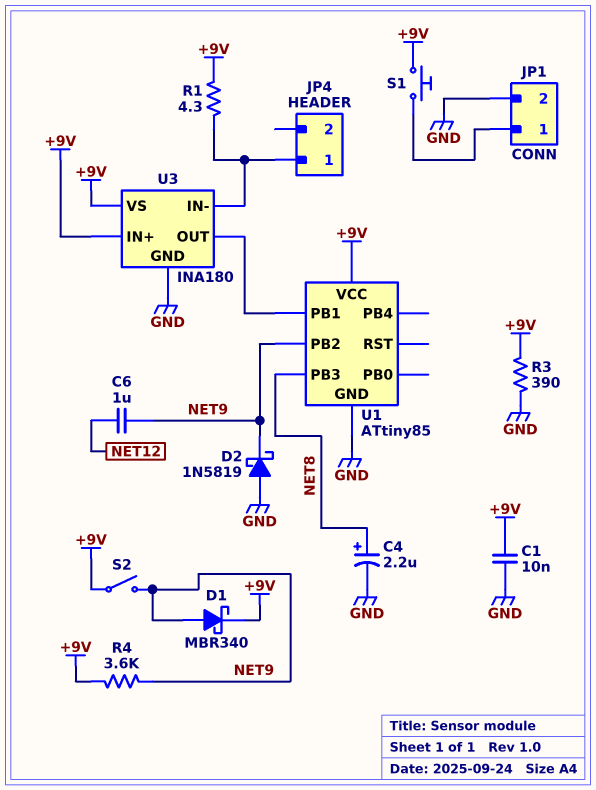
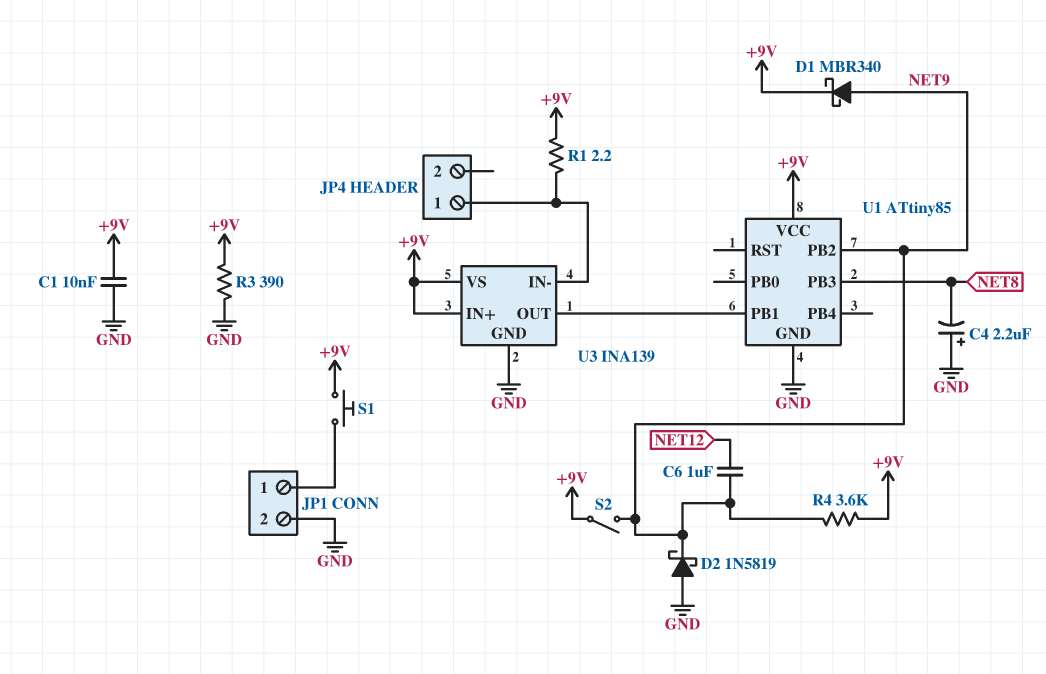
C4: 2.2uF (plus NET8, minus GND) -> 2.2uF (plus GND, minus NET8)
R1: 4.3 (+9V, JP4/1) -> 2.2 (+9V, JP4/1)
U3: INA180 -> INA139

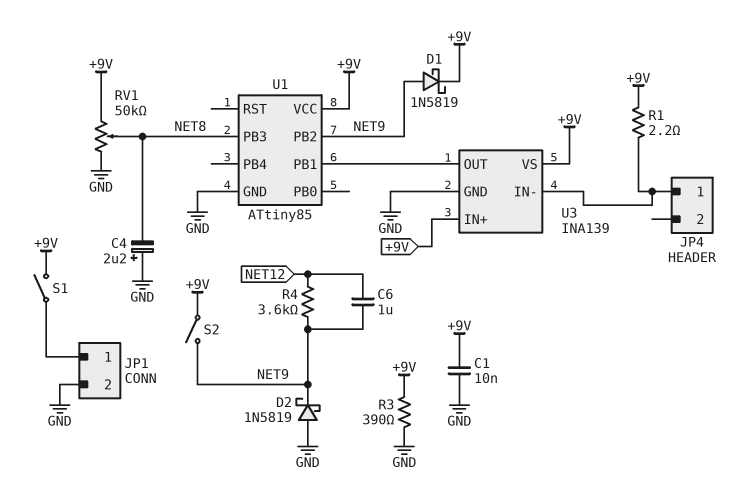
D1: schottky MBR340 (A NET9, K +9V) -> schottky 1N5819 (A NET9, K +9V)
R4: 3.6k (+9V, NET9) -> 3.6k (NET9, NET12)
RV1: none -> 50k (+9V, GND, wiper NET8)
S1: button (+9V, JP1/1) -> switch (+9V, JP1/1)

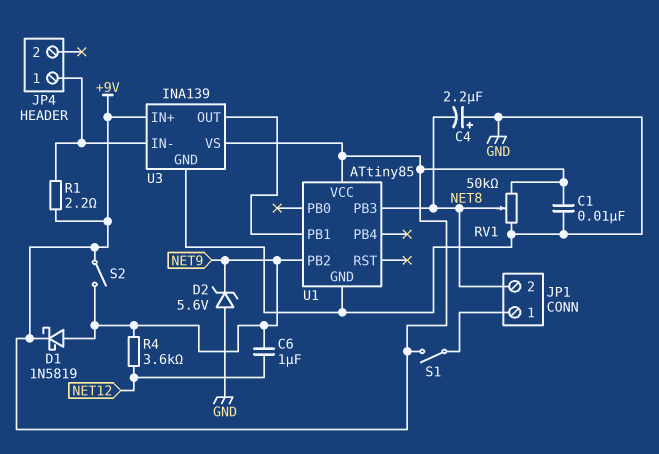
D2: schottky 1N5819 (A GND, K NET9) -> zener 5.6V (A GND, K NET9)
JP1 pin 2: GND -> NET8
R3: 390 (+9V, GND) -> none

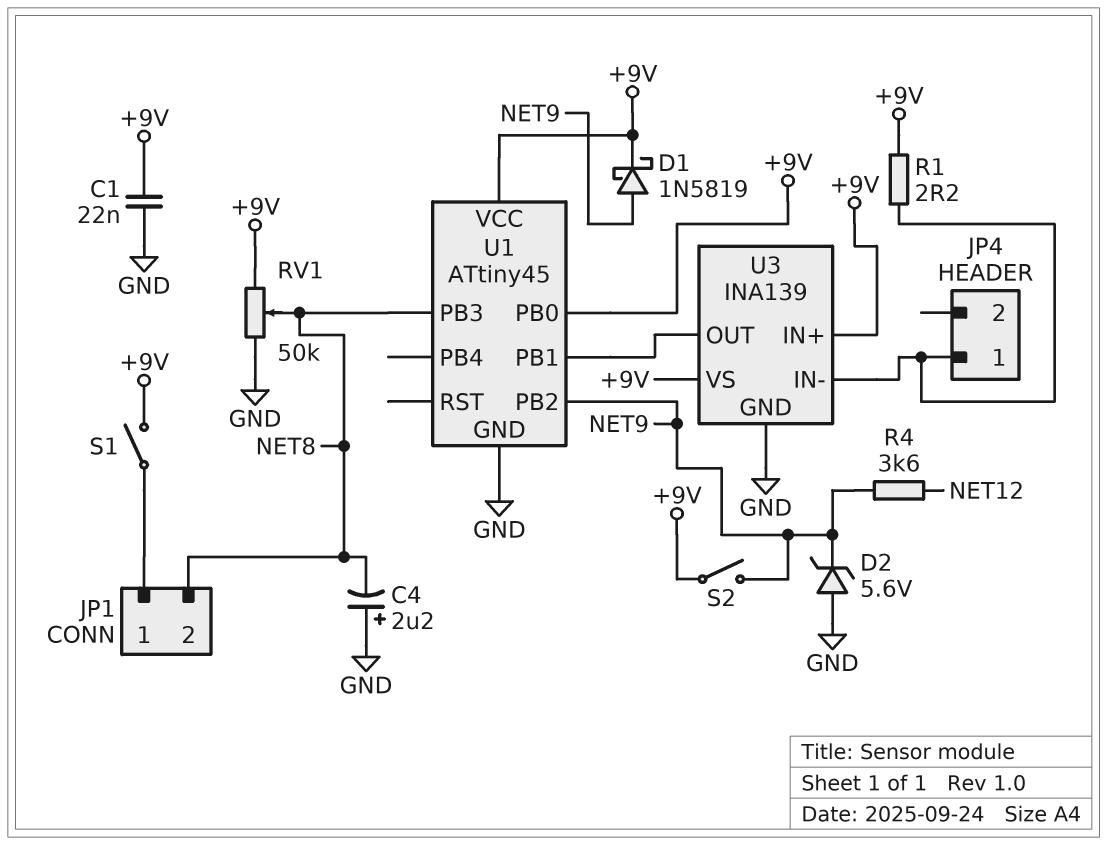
C1: 10nF (+9V, GND) -> 22nF (+9V, GND)
C6: 1uF (NET9, NET12) -> none
U1: ATtiny85 -> ATtiny45
U1 pin PB0: none -> +9V

